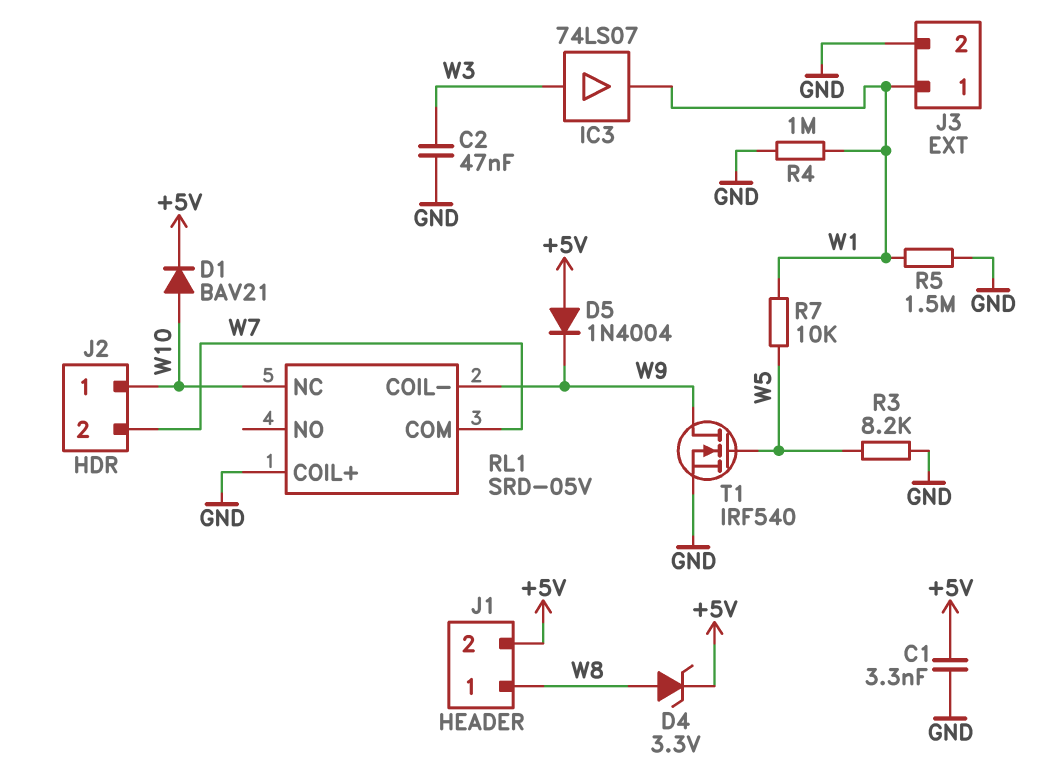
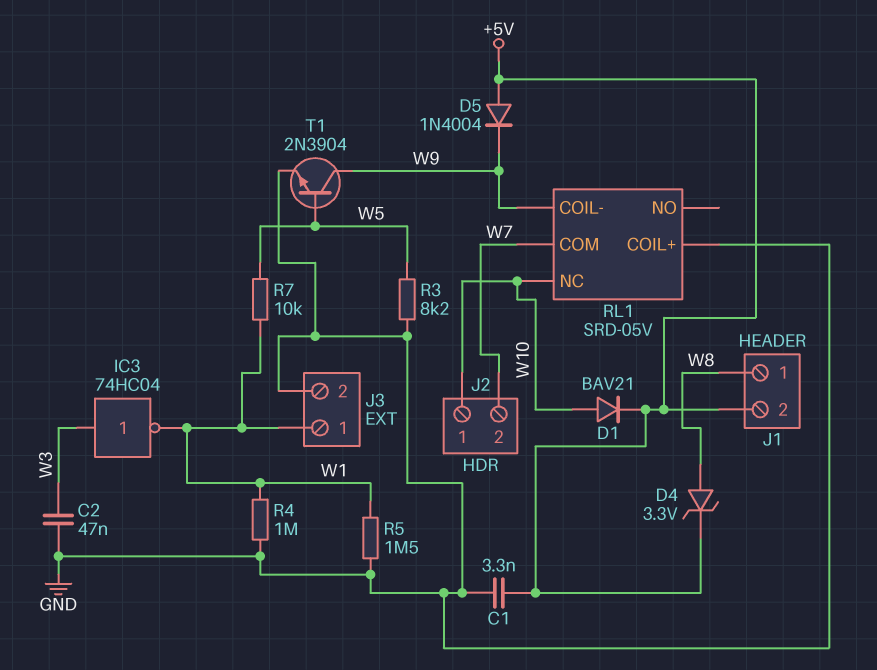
IC3: buffer 74LS07 (in W3, out W1) -> NOT 74HC04 (in W3, out W1)
T1: NMOS IRF540 (G W5, D W9, S GND) -> NPN 2N3904 (B W5, C W9, E GND)

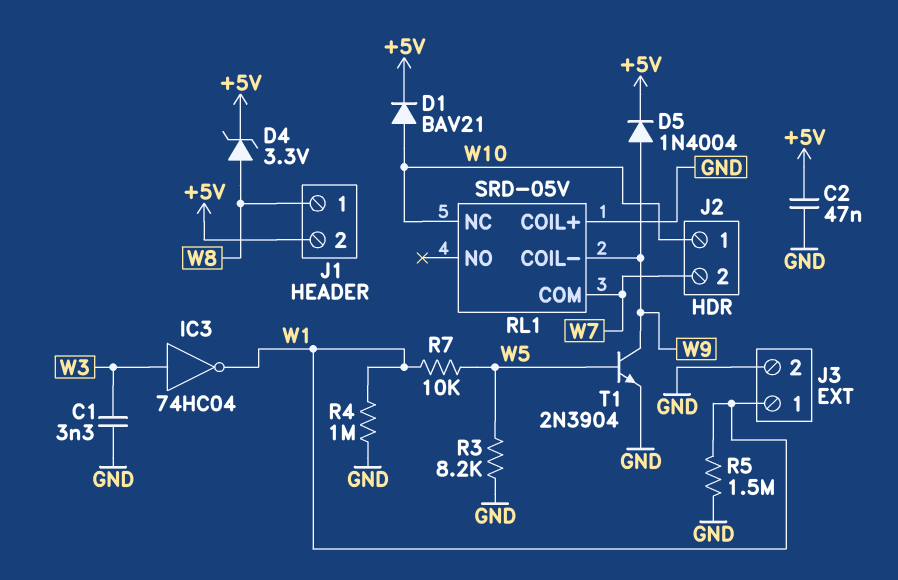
C1: 3.3nF (+5V, GND) -> 3.3nF (GND, W3)
C2: 47nF (GND, W3) -> 47nF (+5V, GND)
D5: diode 1N4004 (A +5V, K W9) -> diode 1N4004 (A W9, K +5V)

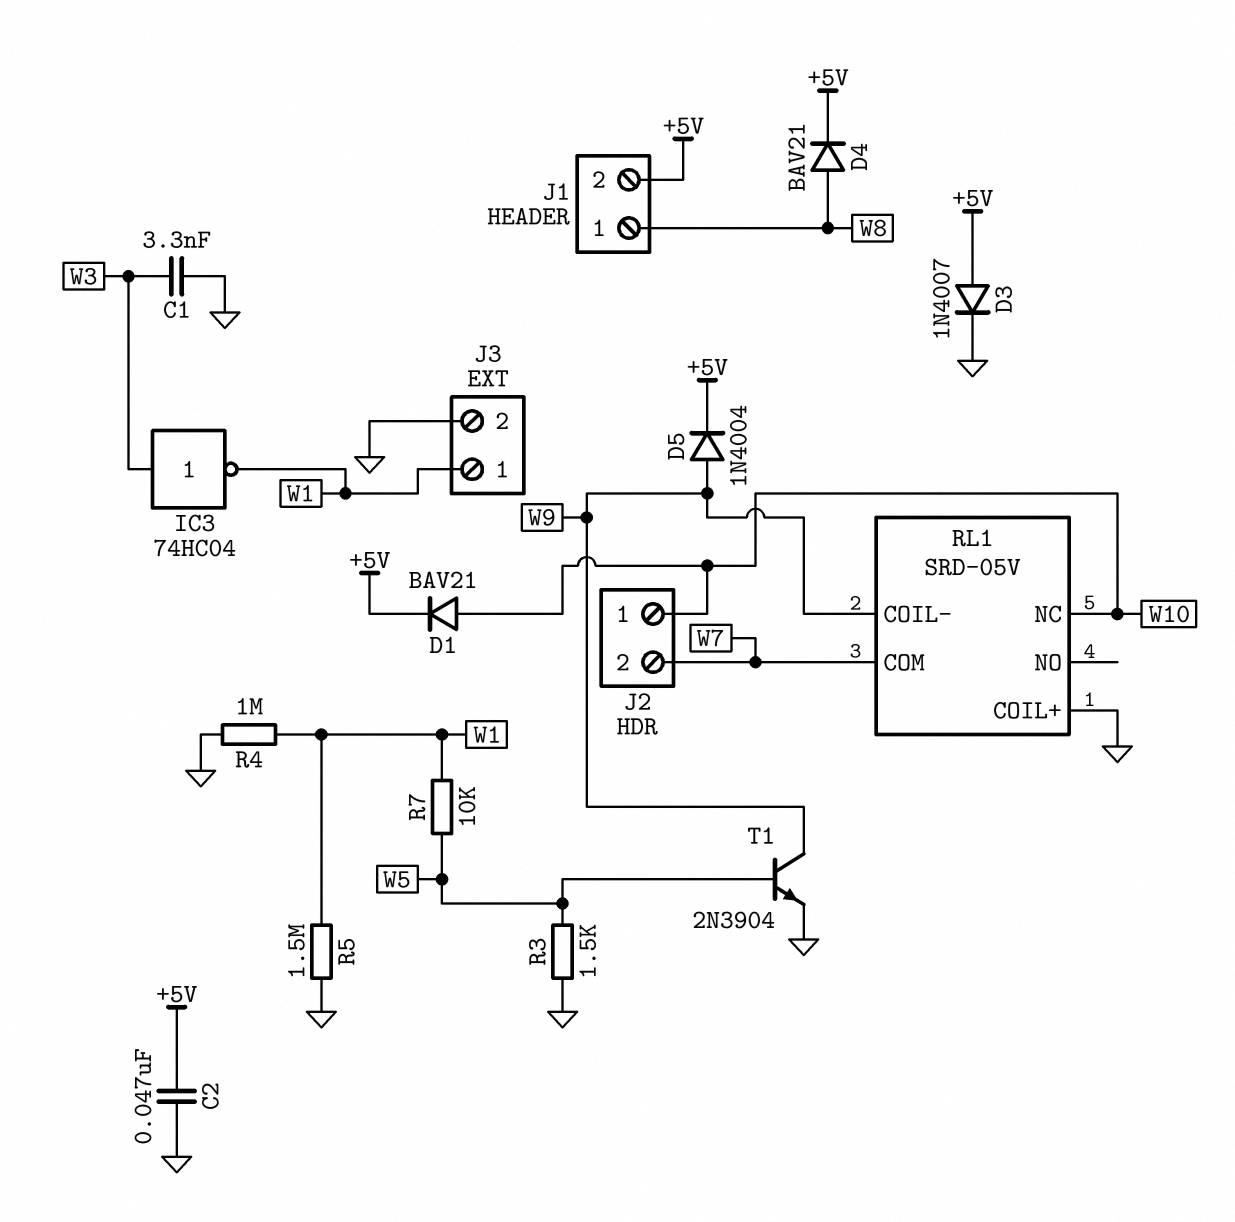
D3: none -> diode 1N4007 (A +5V, K GND)
D4: zener 3.3V (A W8, K +5V) -> diode BAV21 (A W8, K +5V)
R3: 8.2k (GND, W5) -> 1.5k (GND, W5)

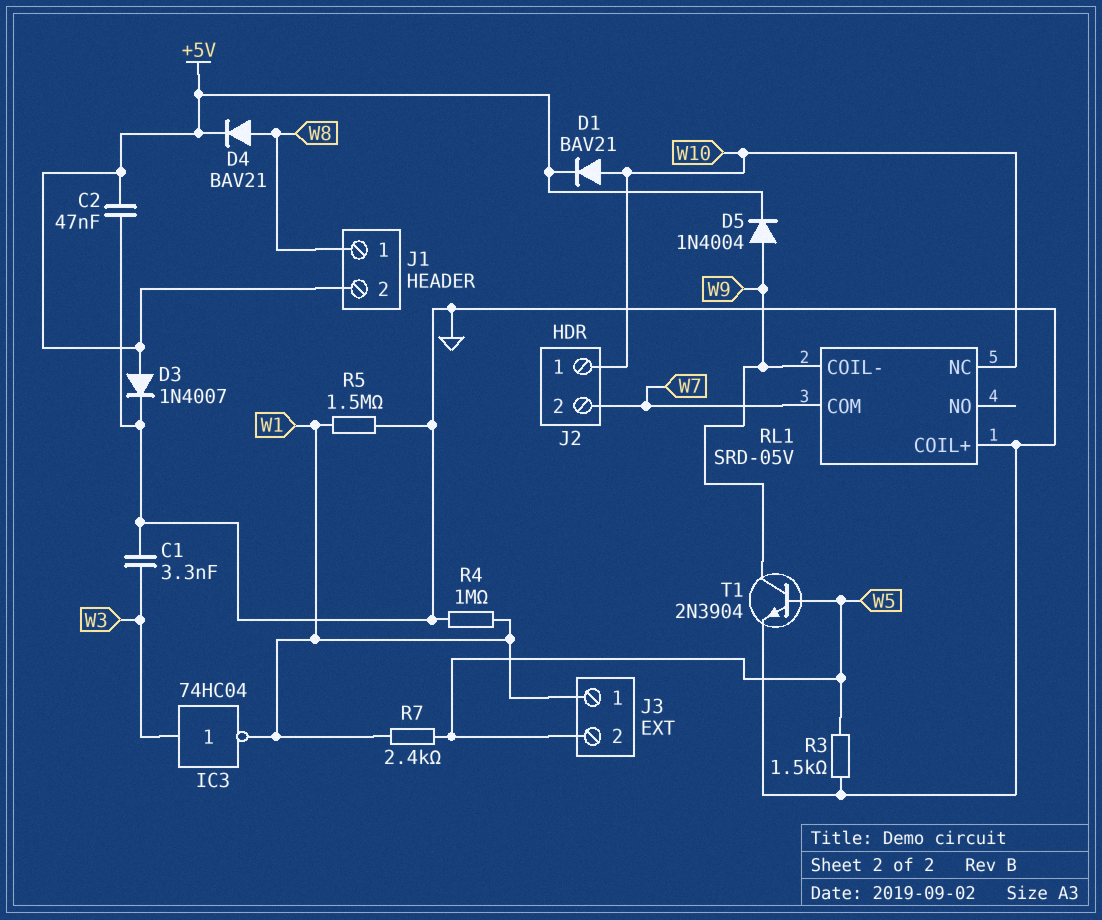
J3 pin 2: GND -> W5
R7: 10k (W1, W5) -> 2.4k (W1, W5)

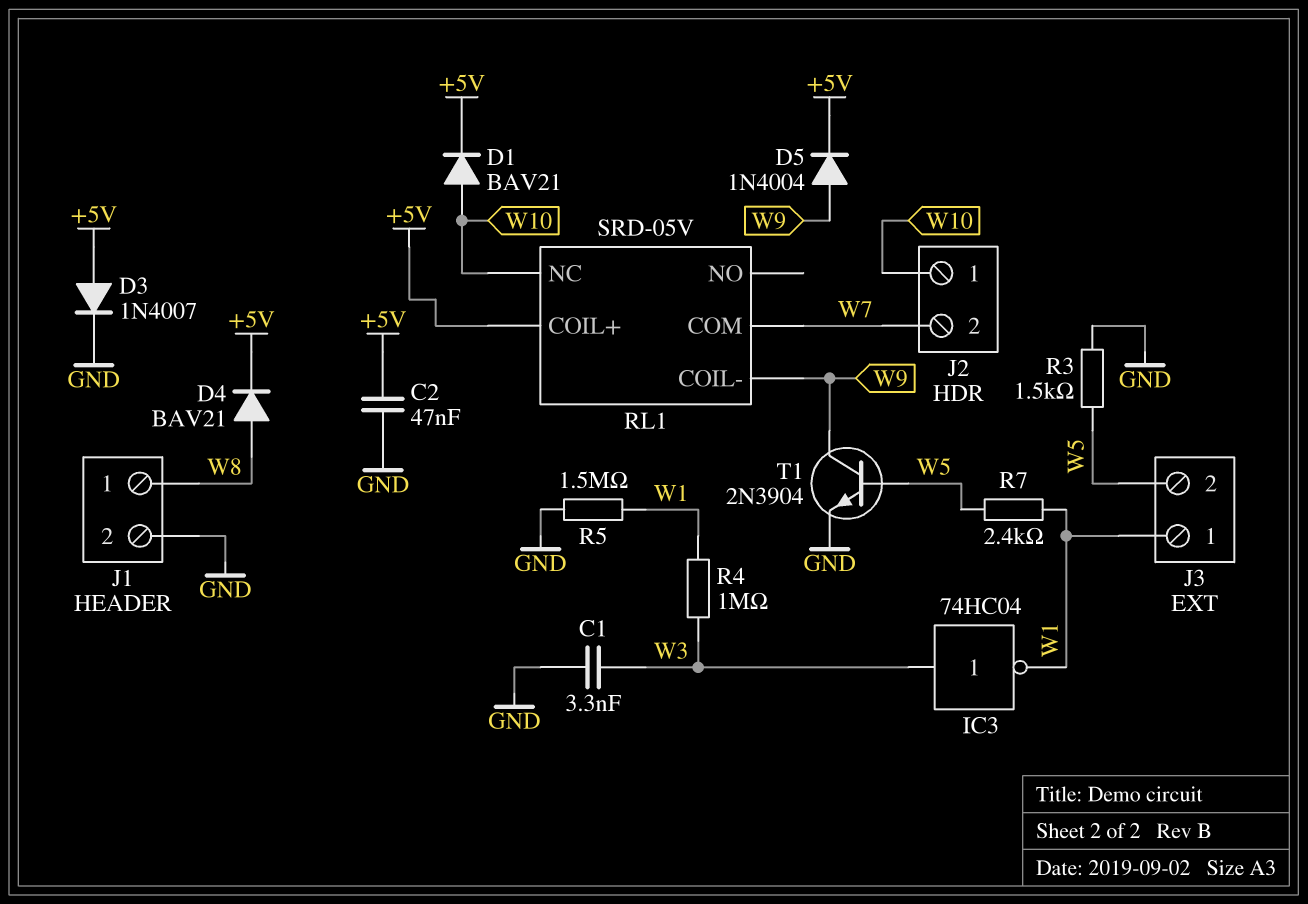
J1 pin 2: +5V -> GND
R4: 1M (GND, W1) -> 1M (W1, W3)
RL1 pin COIL+: GND -> +5V

